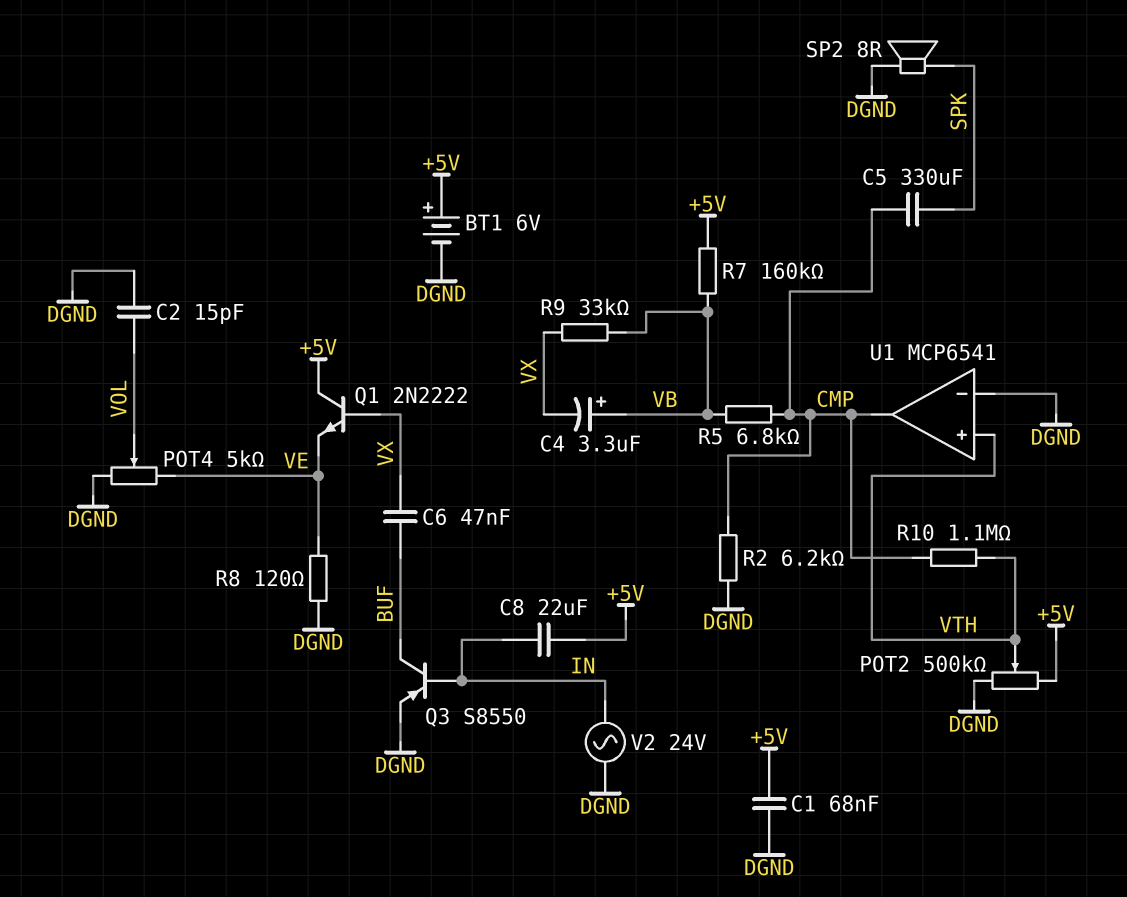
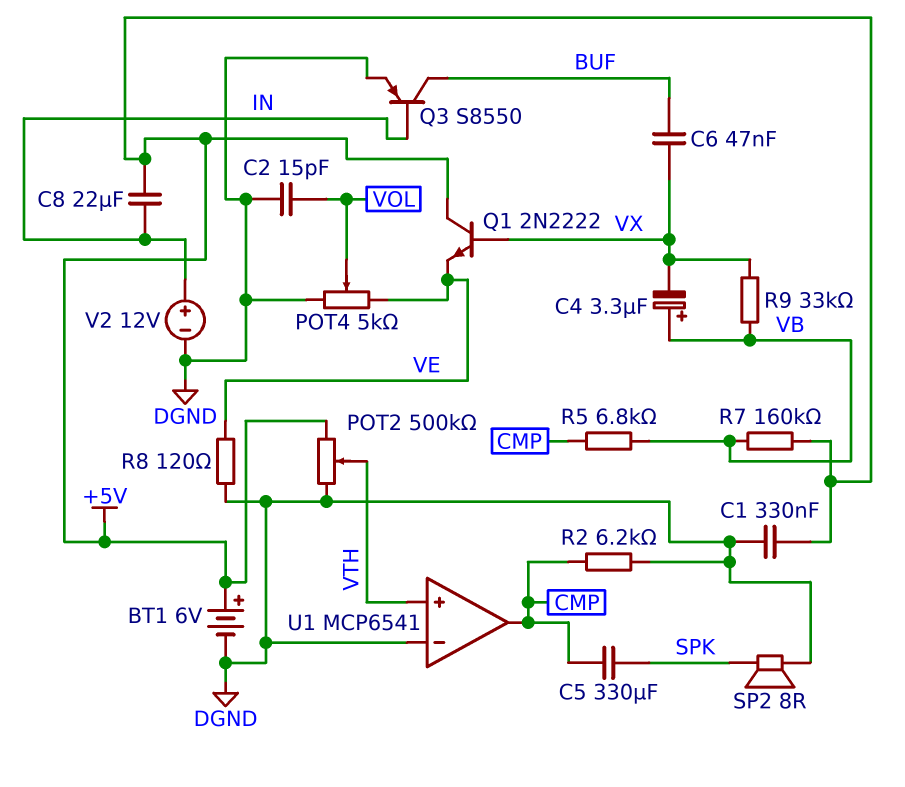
C1: 68nF (+5V, DGND) -> 330nF (+5V, DGND)
R10: 1.1M (CMP, VTH) -> none
V2: AC 24V (DGND, IN) -> 12V (plus IN, minus DGND)

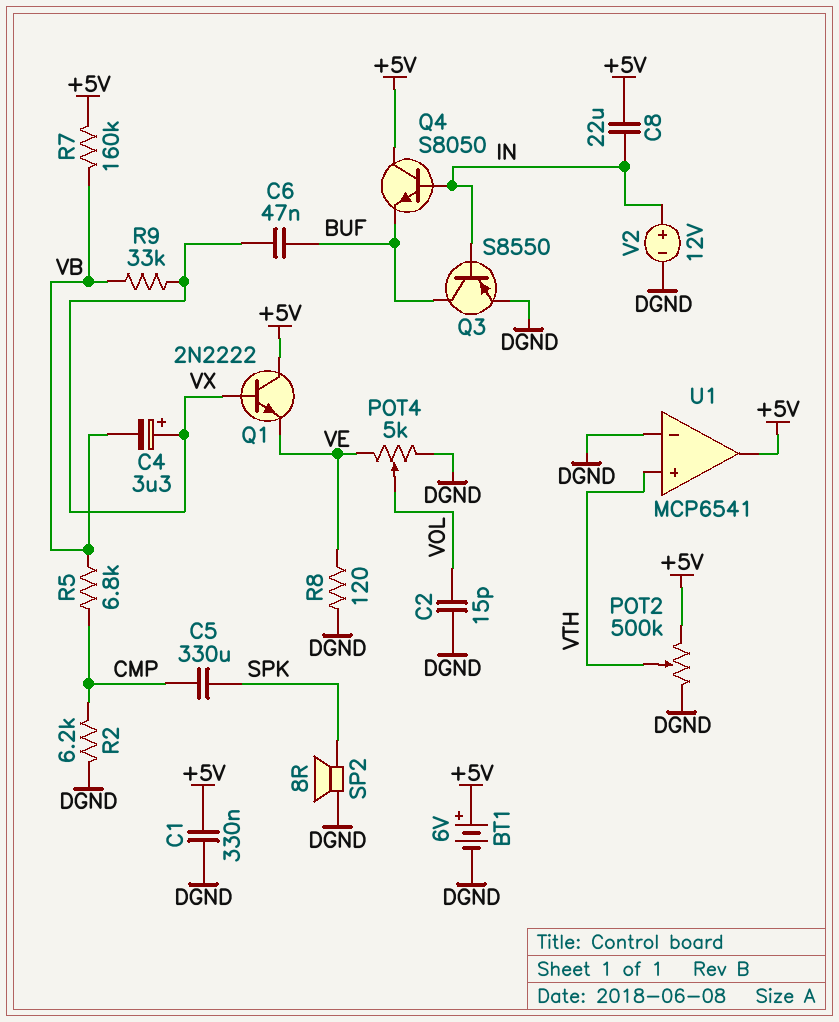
C4: 3.3uF (plus VB, minus VX) -> 3.3uF (plus VX, minus VB)
Q4: none -> NPN S8050 (B IN, C +5V, E BUF)
U1 pin out: CMP -> +5V

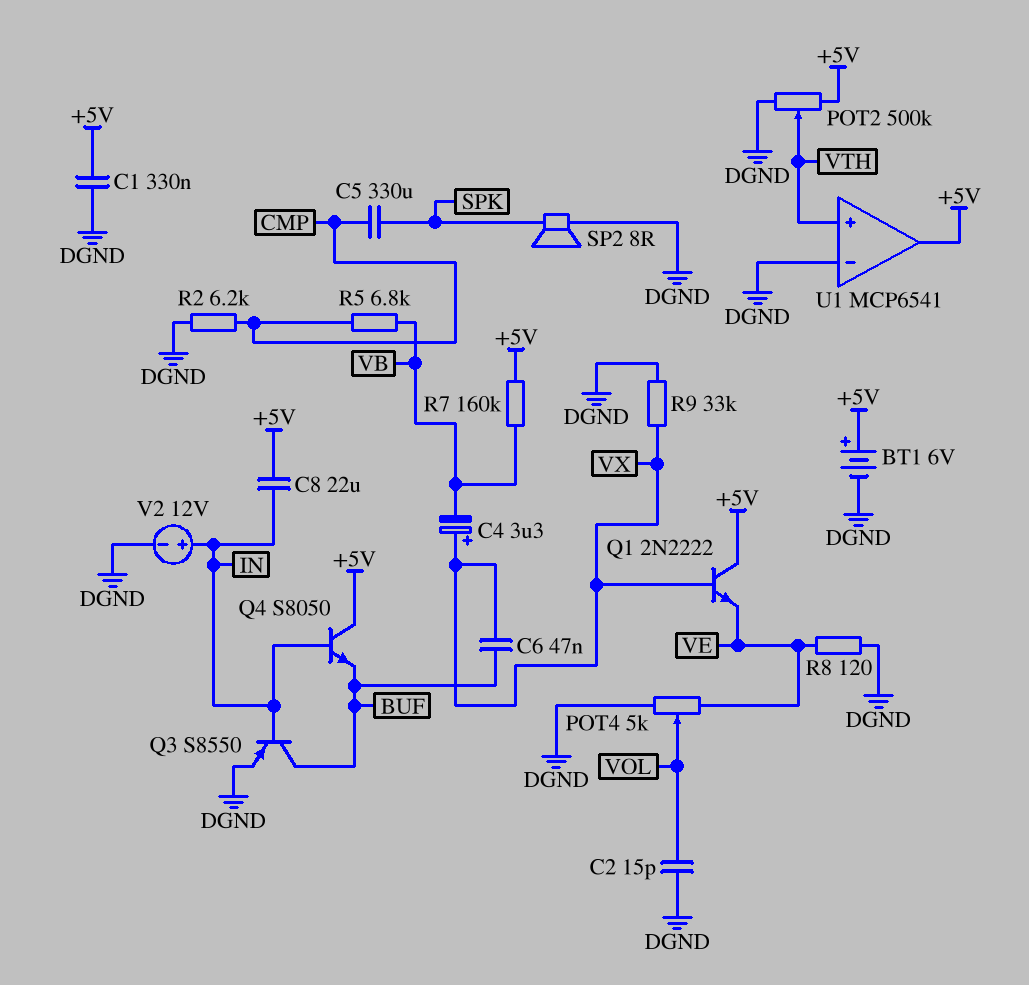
R9: 33k (VB, VX) -> 33k (DGND, VX)

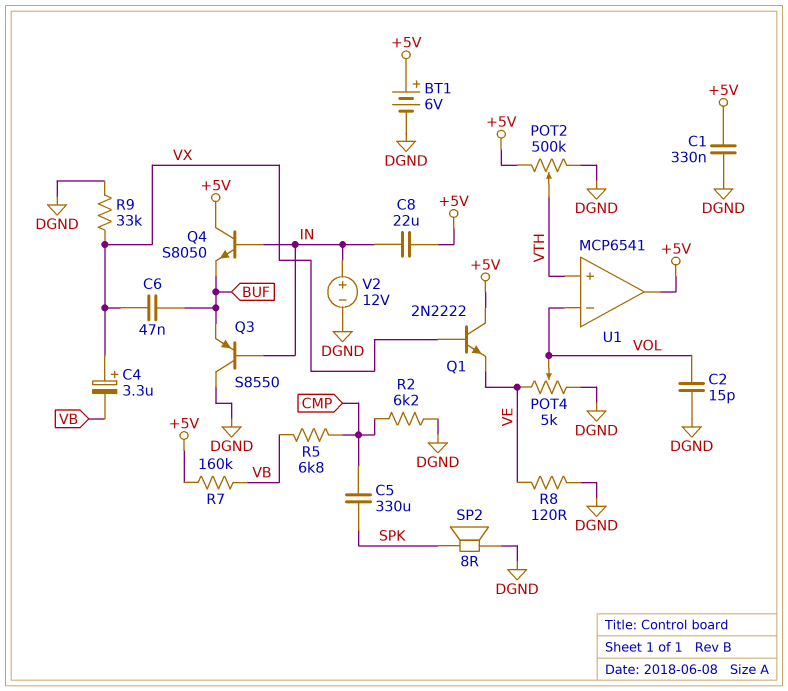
Q3: PNP S8550 (B IN, C BUF, E DGND) -> PNP S8550 (B IN, C DGND, E BUF)
U1 pin in-: DGND -> VOL

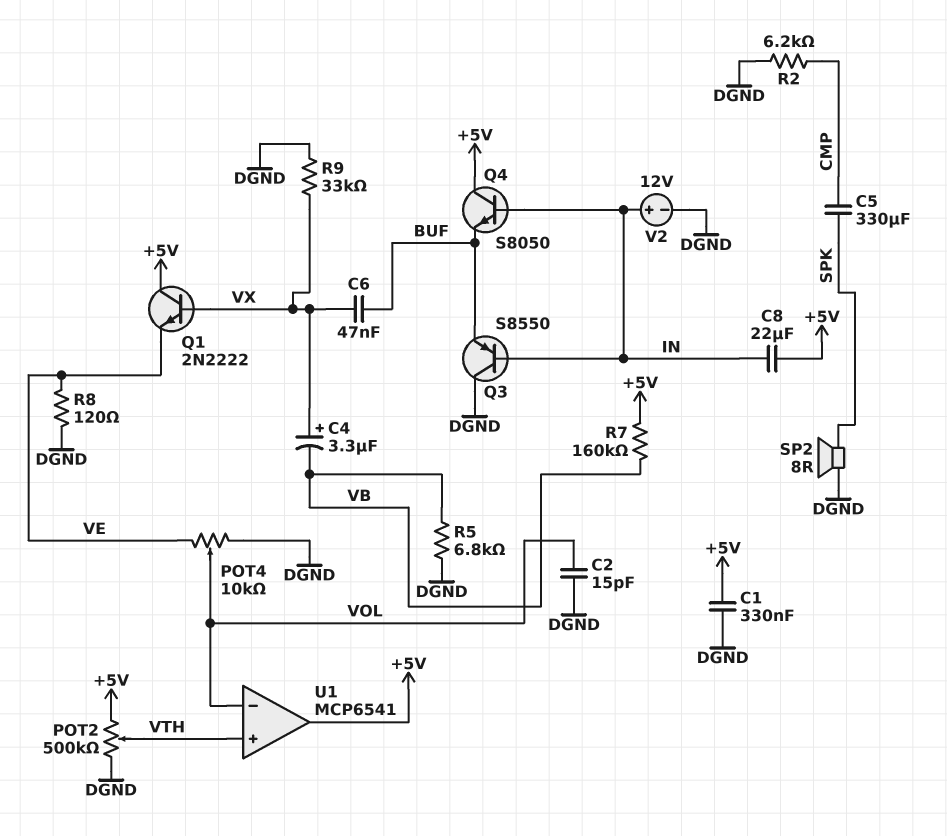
BT1: 6V (plus +5V, minus DGND) -> none
POT4: 5k (DGND, VE, wiper VOL) -> 10k (DGND, VE, wiper VOL)
R5: 6.8k (CMP, VB) -> 6.8k (DGND, VB)

